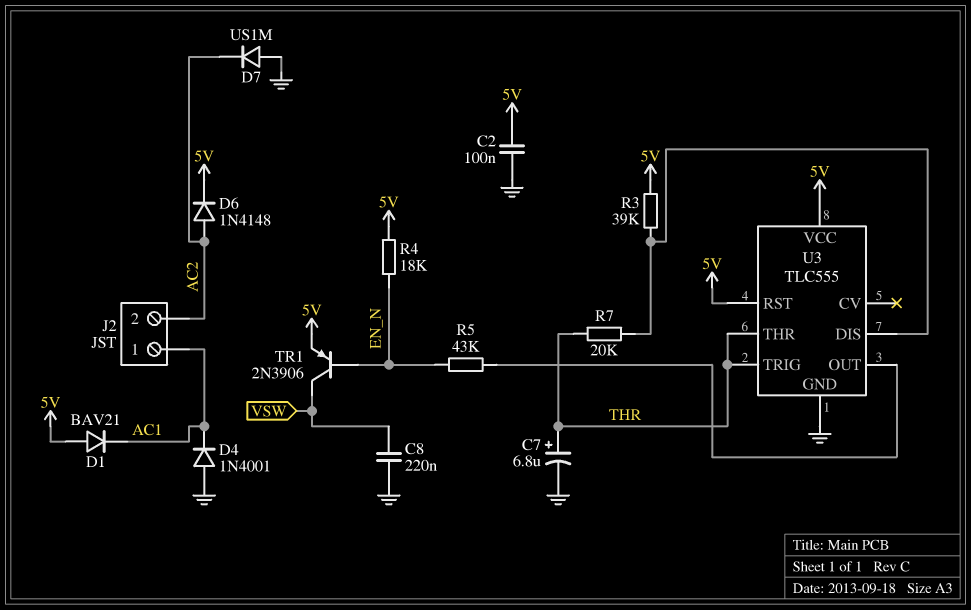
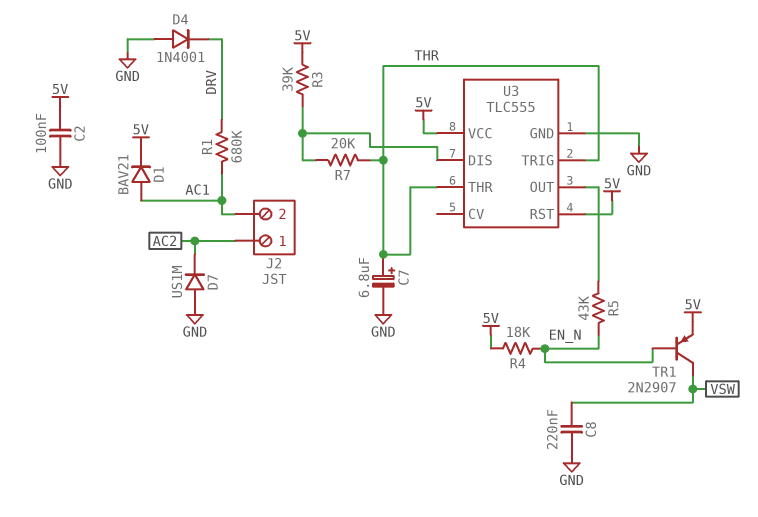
D1: diode BAV21 (A 5V, K AC1) -> diode BAV21 (A AC1, K 5V)
D4: diode 1N4001 (A GND, K AC1) -> diode 1N4001 (A GND, K DRV)
D6: diode 1N4148 (A AC2, K 5V) -> none
J2 pin 1: AC1 -> AC2
J2 pin 2: AC2 -> AC1
R1: none -> 680k (AC1, DRV)
TR1: PNP 2N3906 (B EN_N, C VSW, E 5V) -> PNP 2N2907 (B EN_N, C VSW, E 5V)

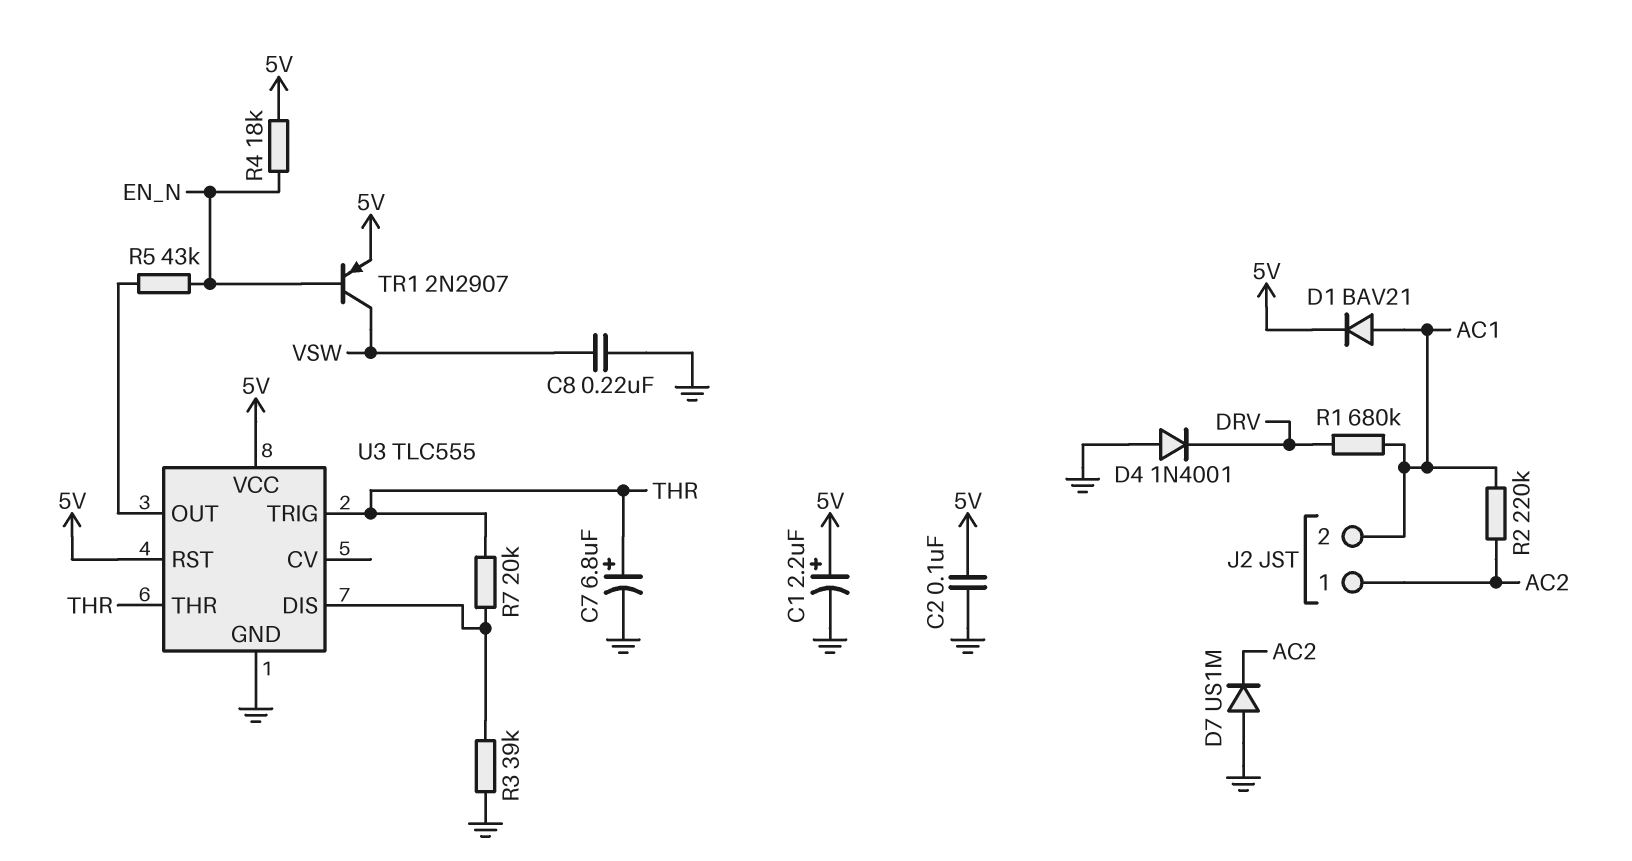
C1: none -> 2.2uF (plus 5V, minus GND)
R2: none -> 220k (AC1, AC2)
R3: 39k (5V, U3/DIS) -> 39k (GND, U3/DIS)

